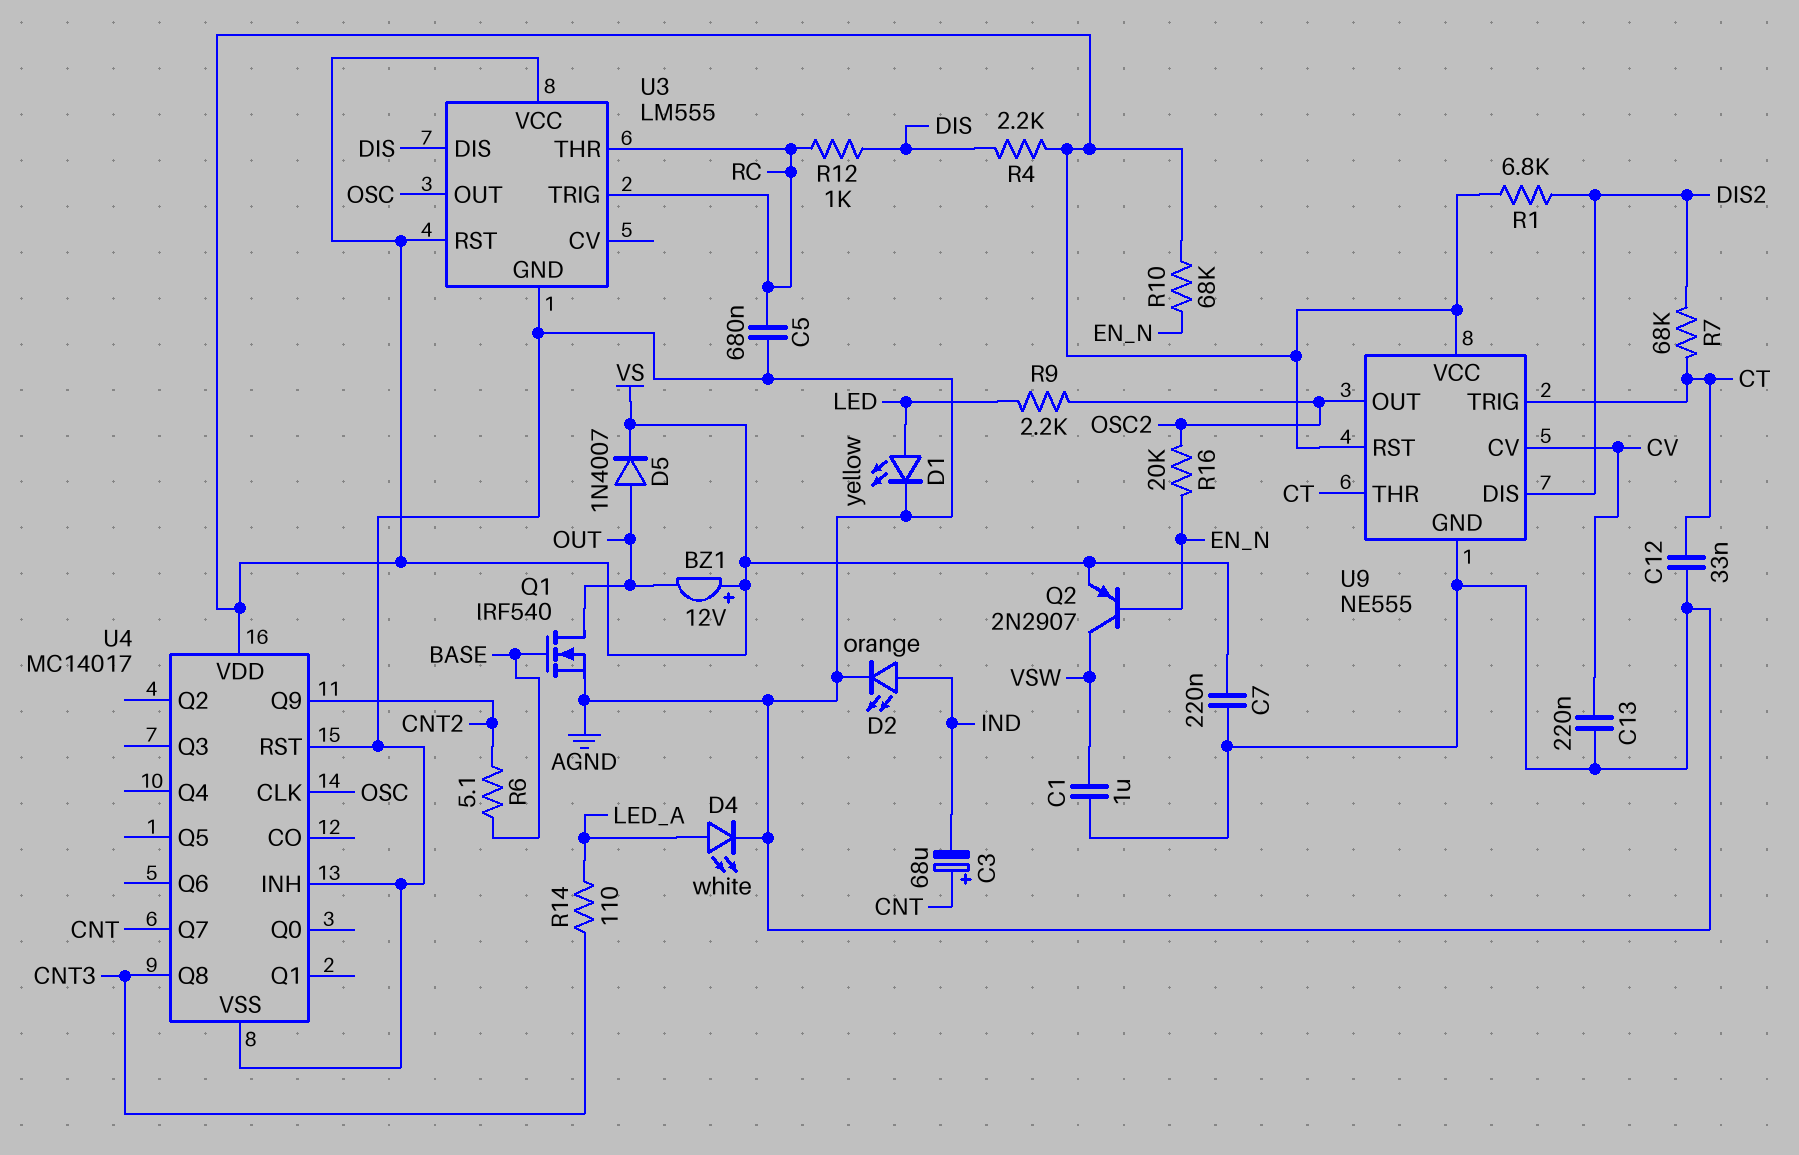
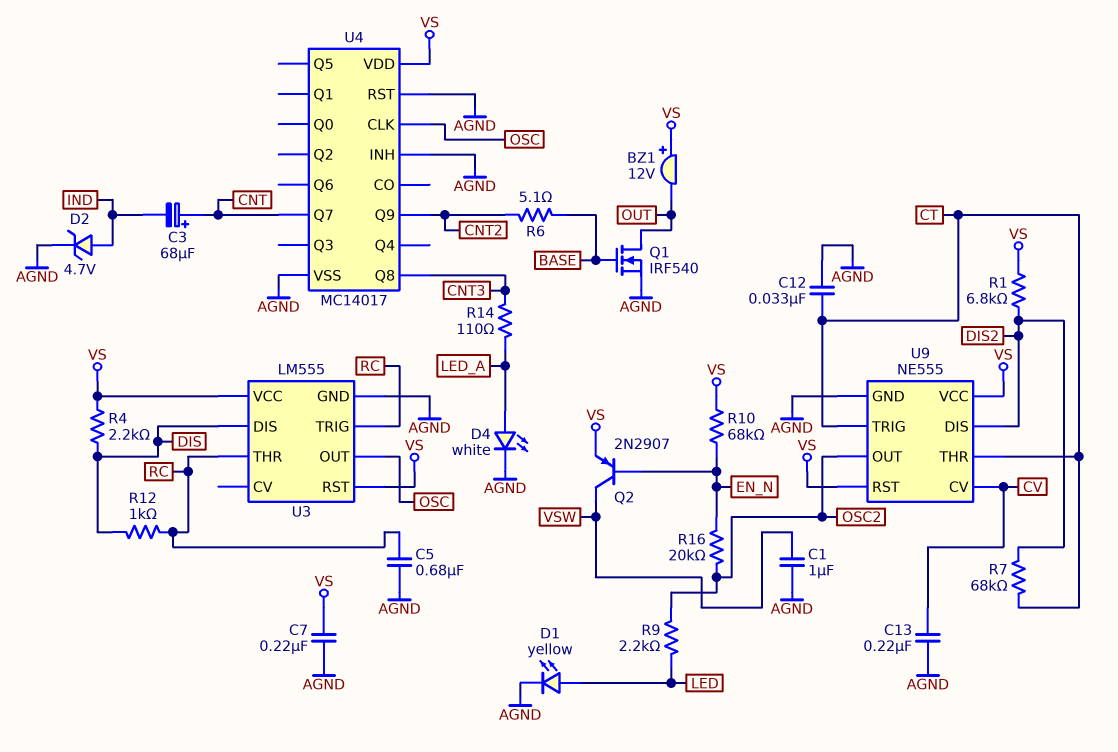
D2: LED orange (A IND, K AGND) -> zener 4.7V (A IND, K AGND)
D5: diode 1N4007 (A OUT, K VS) -> none

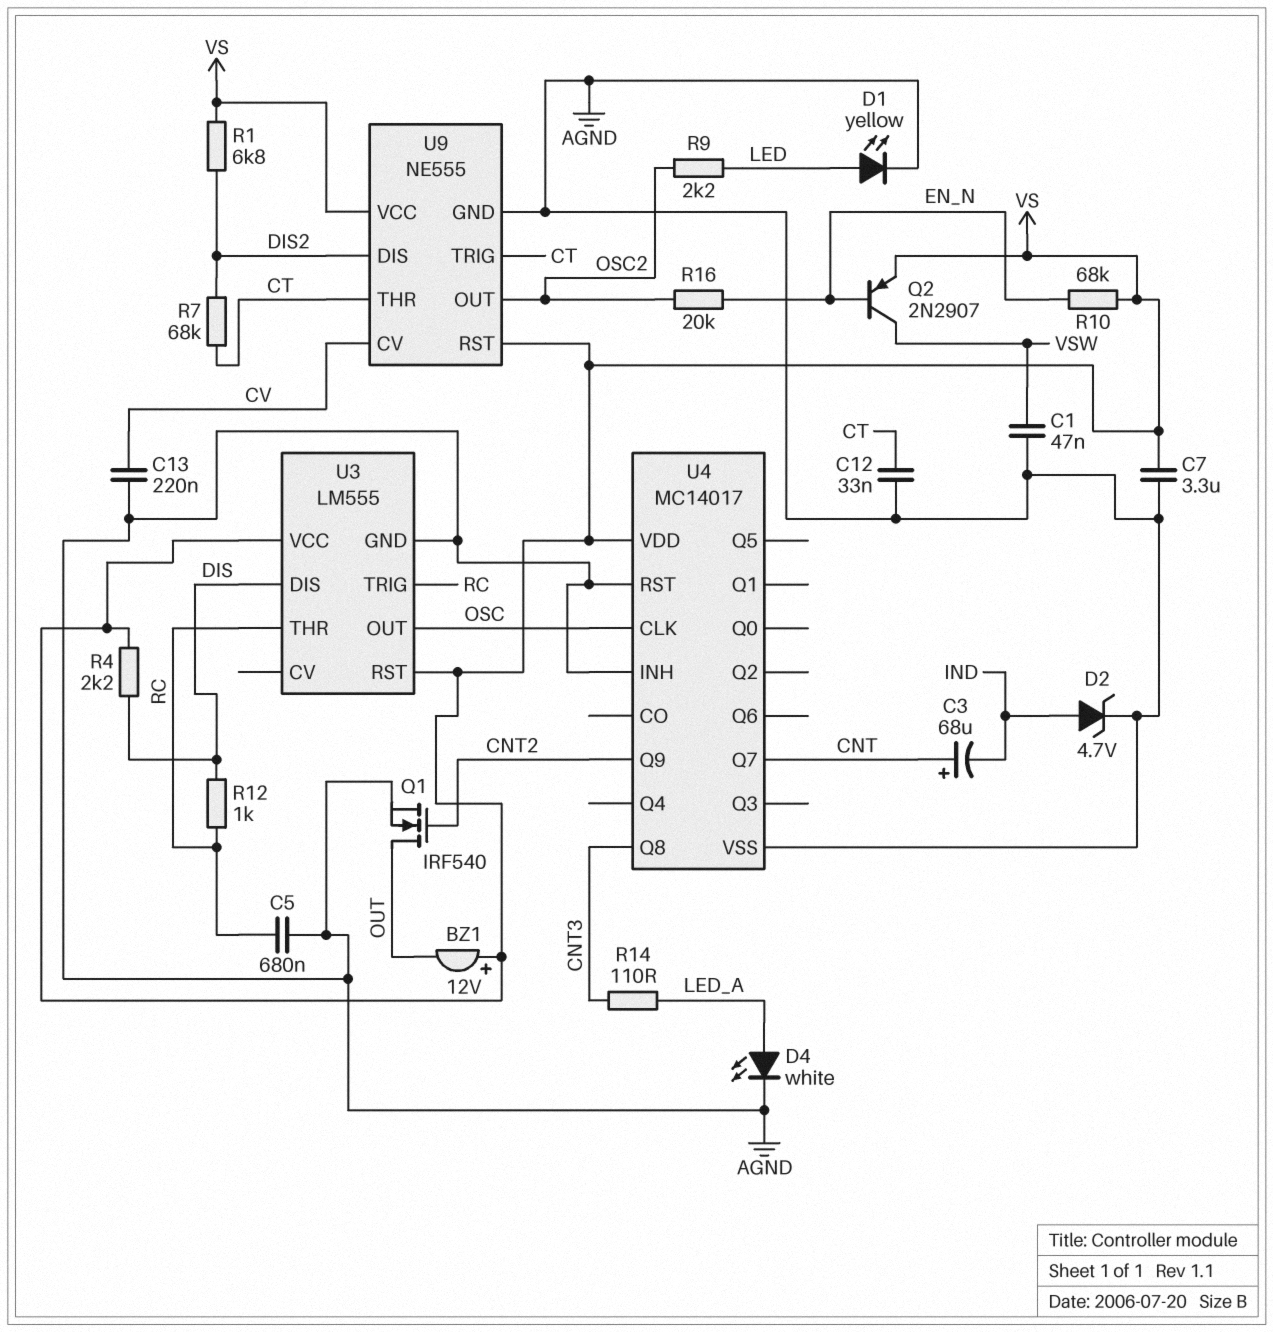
C1: 1uF (AGND, VSW) -> 47nF (AGND, VSW)
C7: 220nF (AGND, VS) -> 3.3uF (AGND, VS)
Q1: NMOS IRF540 (G BASE, D OUT, S AGND) -> NMOS IRF540 (G CNT2, D OUT, S AGND)
R6: 5.1 (BASE, CNT2) -> none

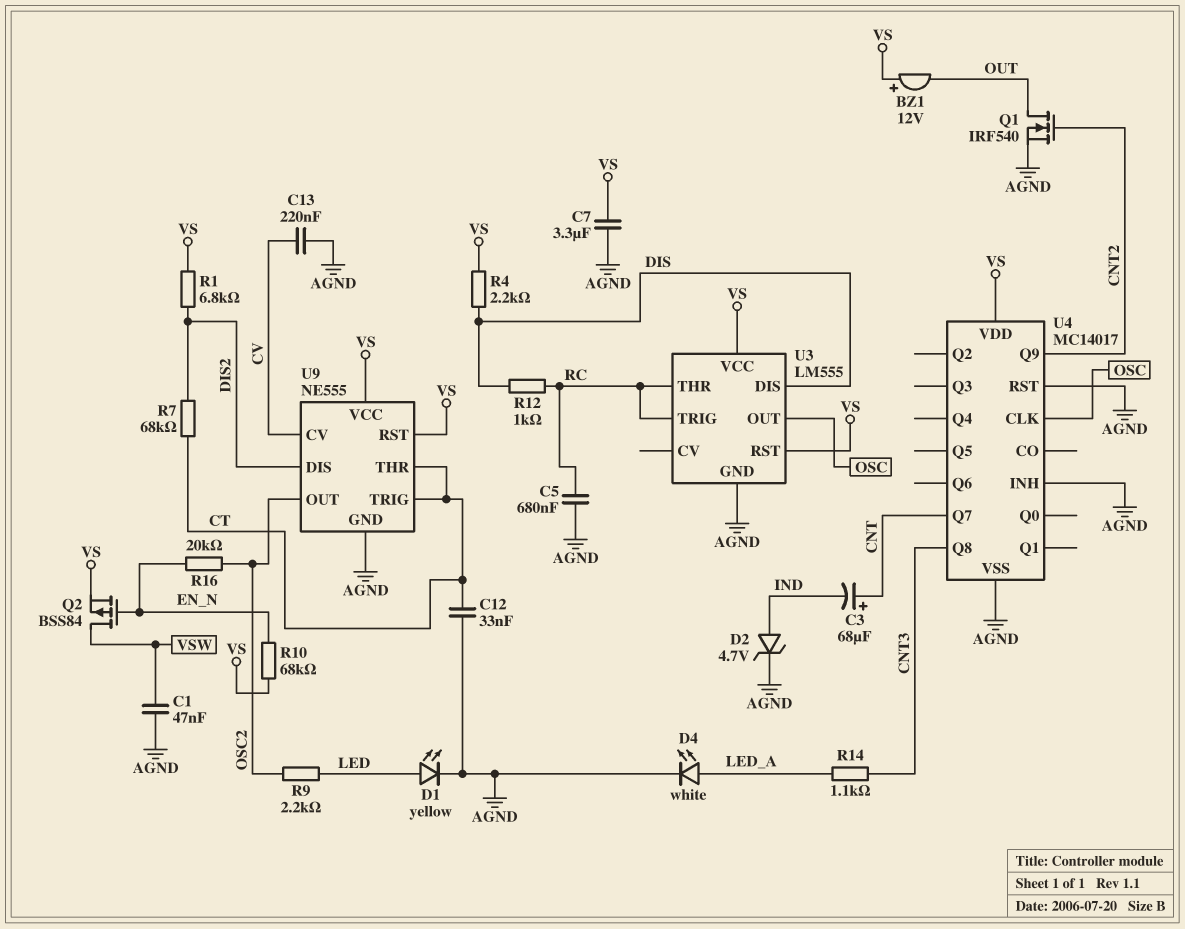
Q2: PNP 2N2907 (B EN_N, C VSW, E VS) -> PMOS BSS84 (G EN_N, D VSW, S VS)
R14: 110 (CNT3, LED_A) -> 1.1k (CNT3, LED_A)

